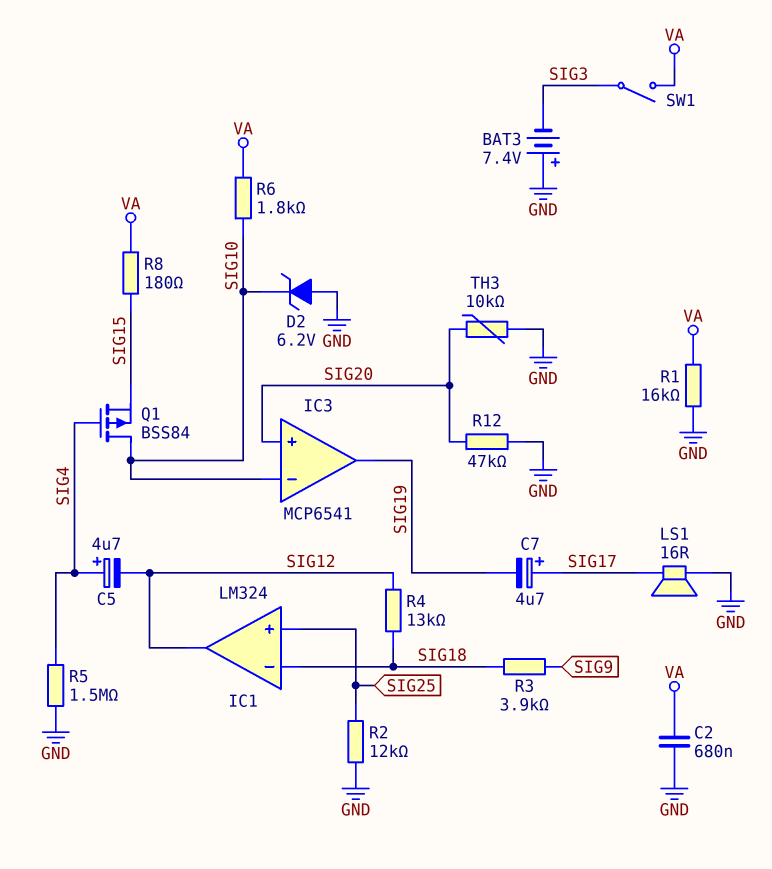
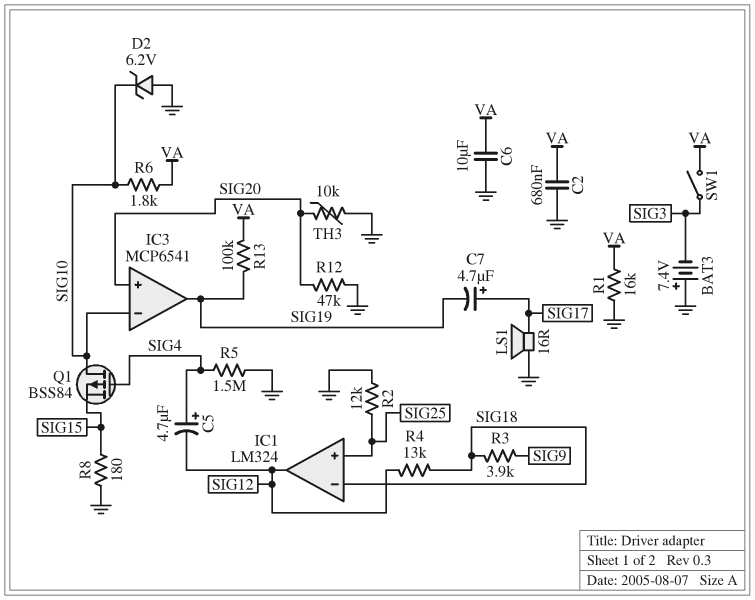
C6: none -> 10uF (GND, VA)
R8: 180 (SIG15, VA) -> 180 (GND, SIG15)
R13: none -> 100k (SIG19, VA)

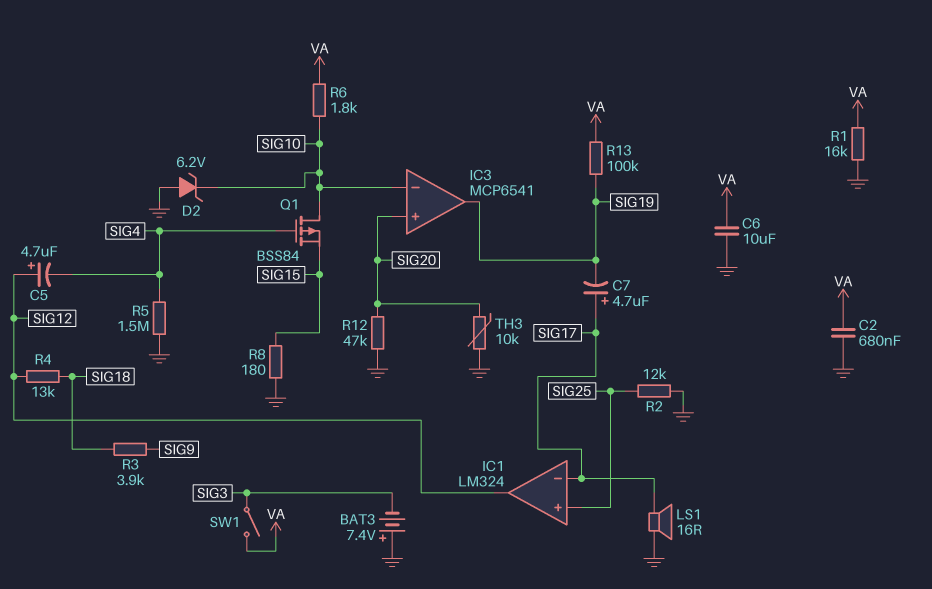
C5: 4.7uF (plus SIG4, minus SIG12) -> 4.7uF (plus SIG12, minus SIG4)
IC1 pin in-: SIG18 -> SIG17

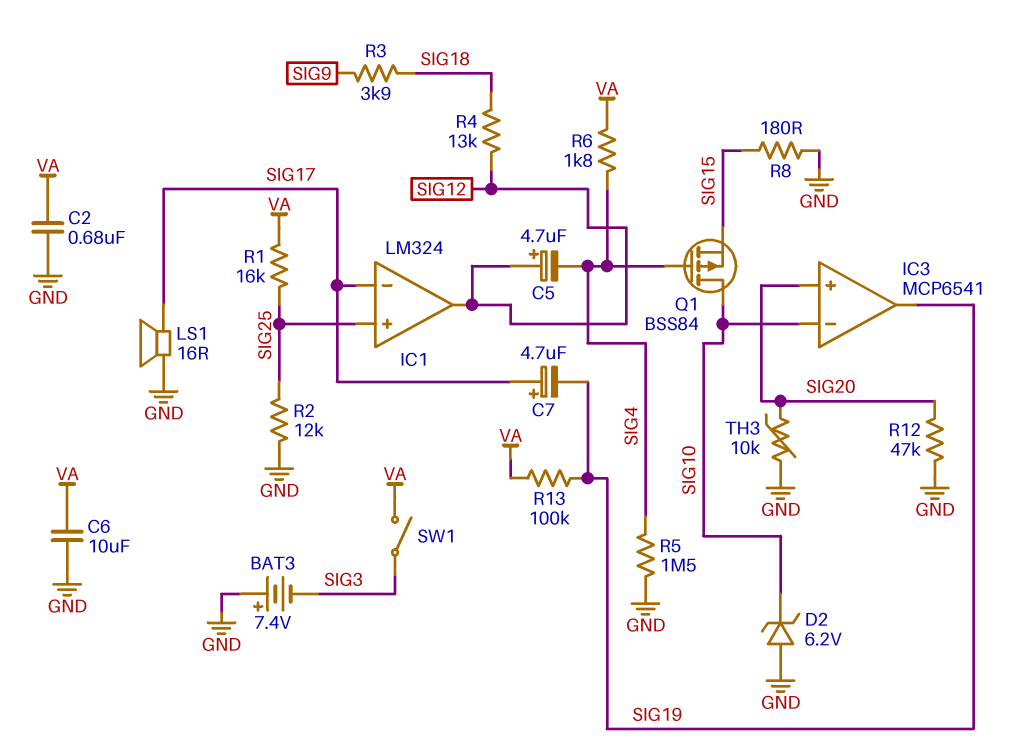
R1: 16k (GND, VA) -> 16k (SIG25, VA)
R6: 1.8k (SIG10, VA) -> 1.8k (SIG4, VA)

